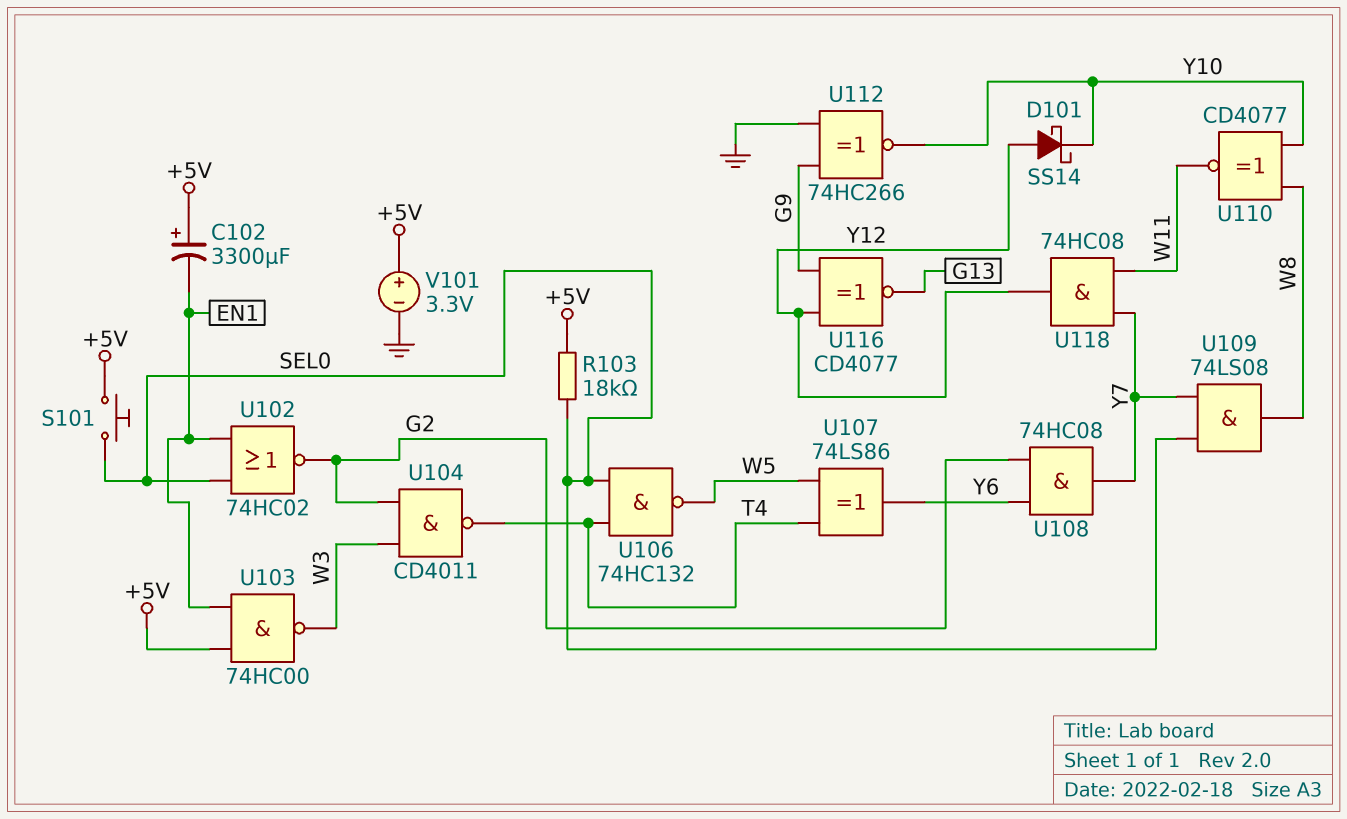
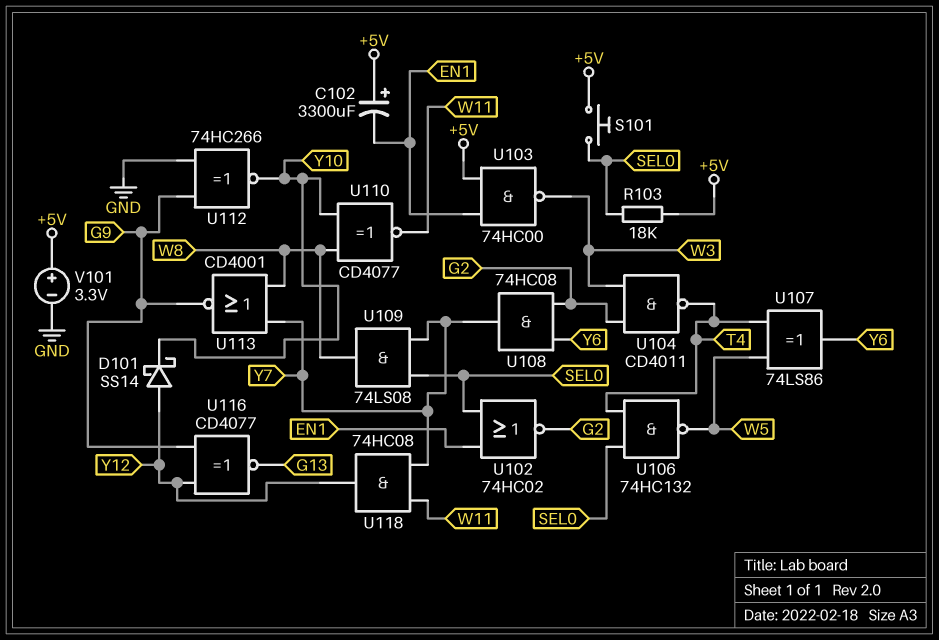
U113: none -> NOR CD4001 (in W8, in Y7, out G9)

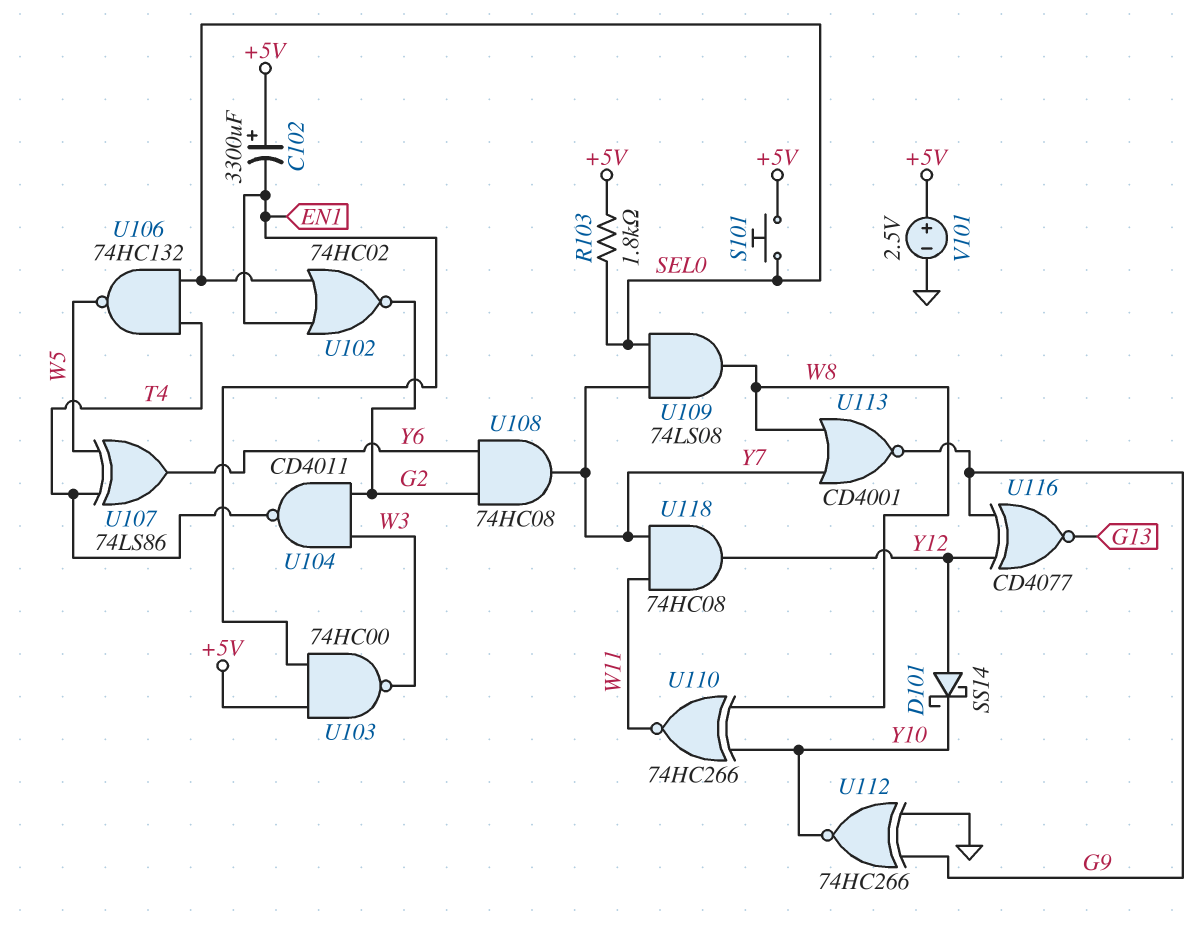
R103: 18k (+5V, SEL0) -> 1.8k (+5V, SEL0)
U110: XNOR CD4077 (in W8, in Y10, out W11) -> XNOR 74HC266 (in W8, in Y10, out W11)
V101: 3.3V (plus +5V, minus GND) -> 2.5V (plus +5V, minus GND)

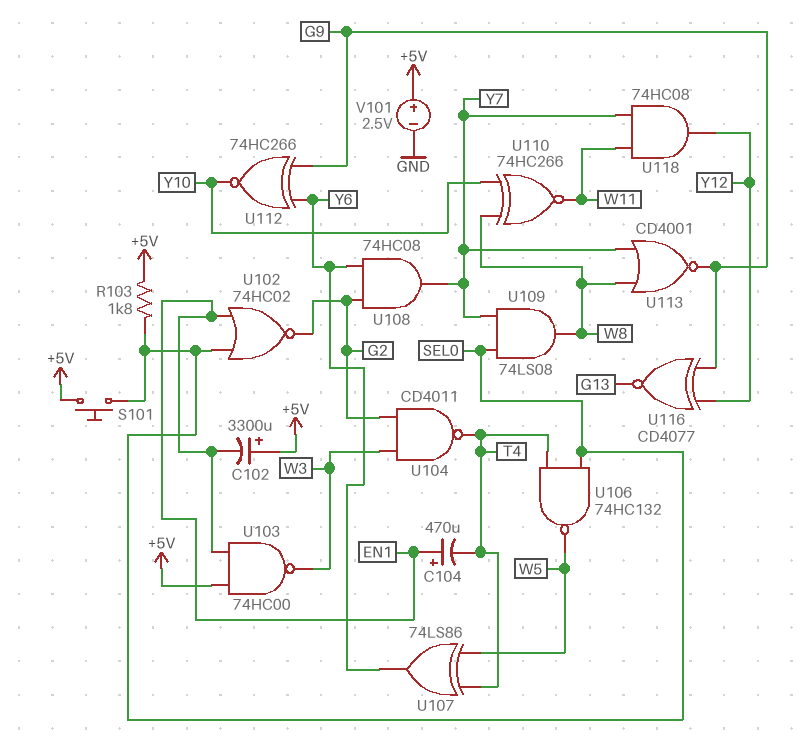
C104: none -> 470uF (plus EN1, minus T4)
D101: schottky SS14 (A Y12, K Y10) -> none
U112: XNOR 74HC266 (in G9, in GND, out Y10) -> XNOR 74HC266 (in G9, in Y6, out Y10)

